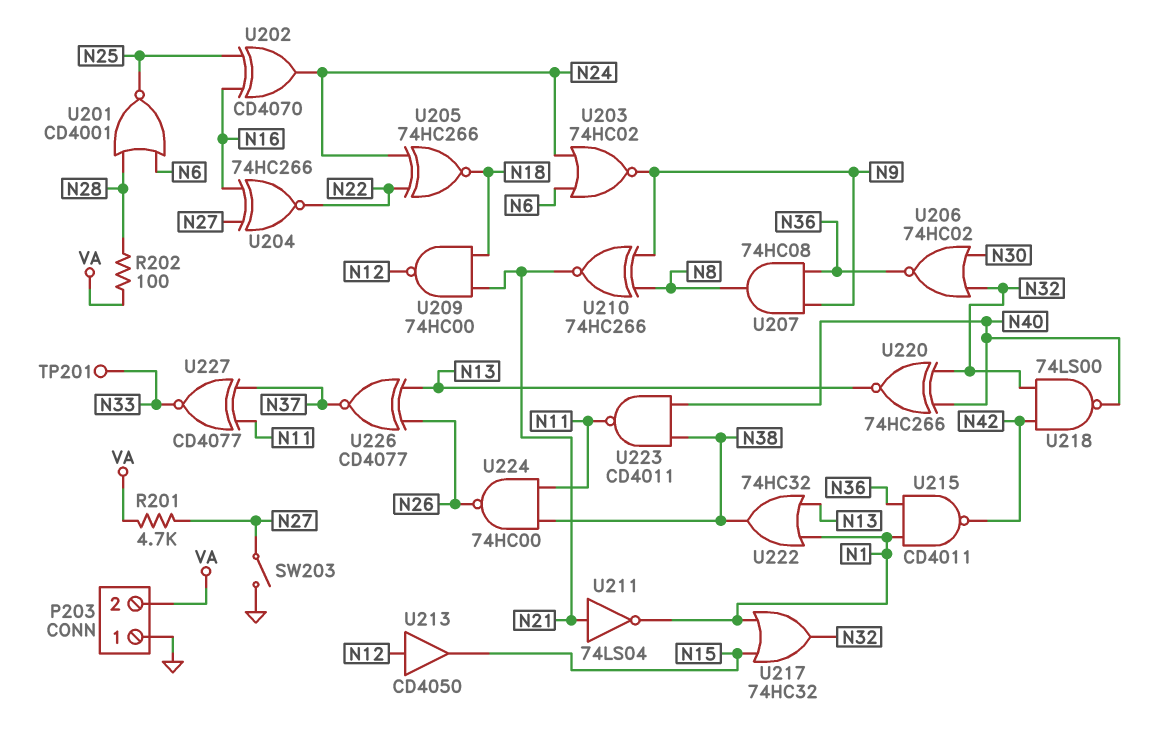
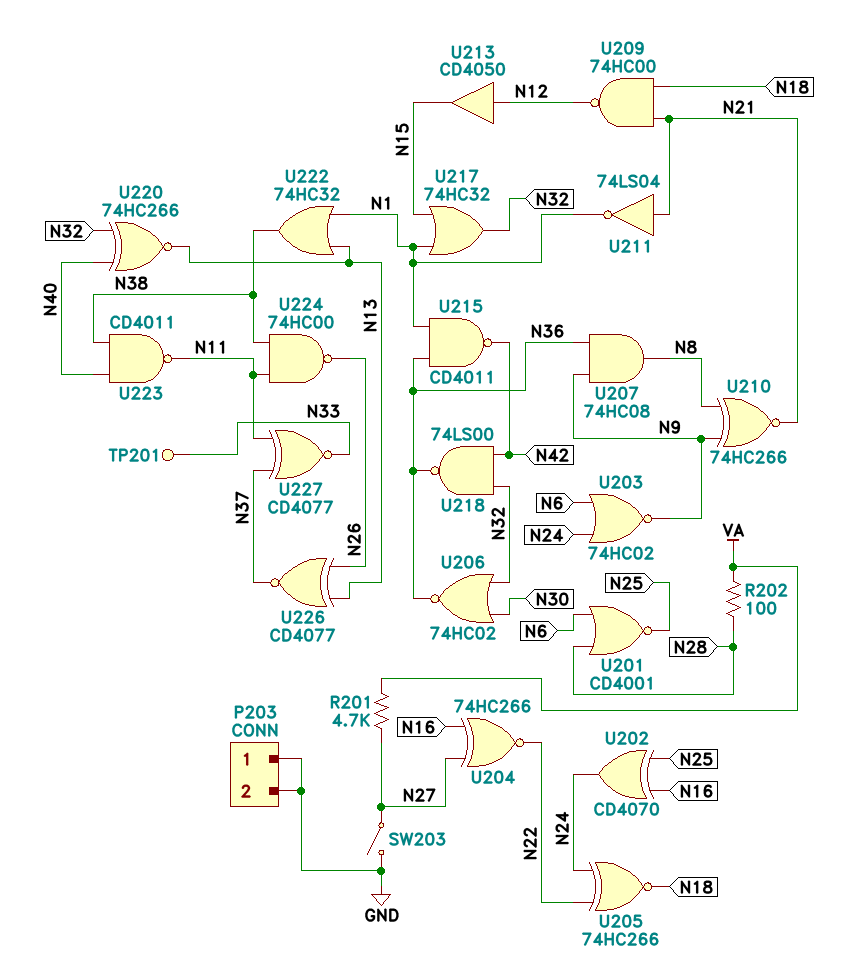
P203 pin 2: VA -> GND
U218: NAND 74LS00 (in N32, in N42, out N40) -> NAND 74LS00 (in N32, in N42, out N36)

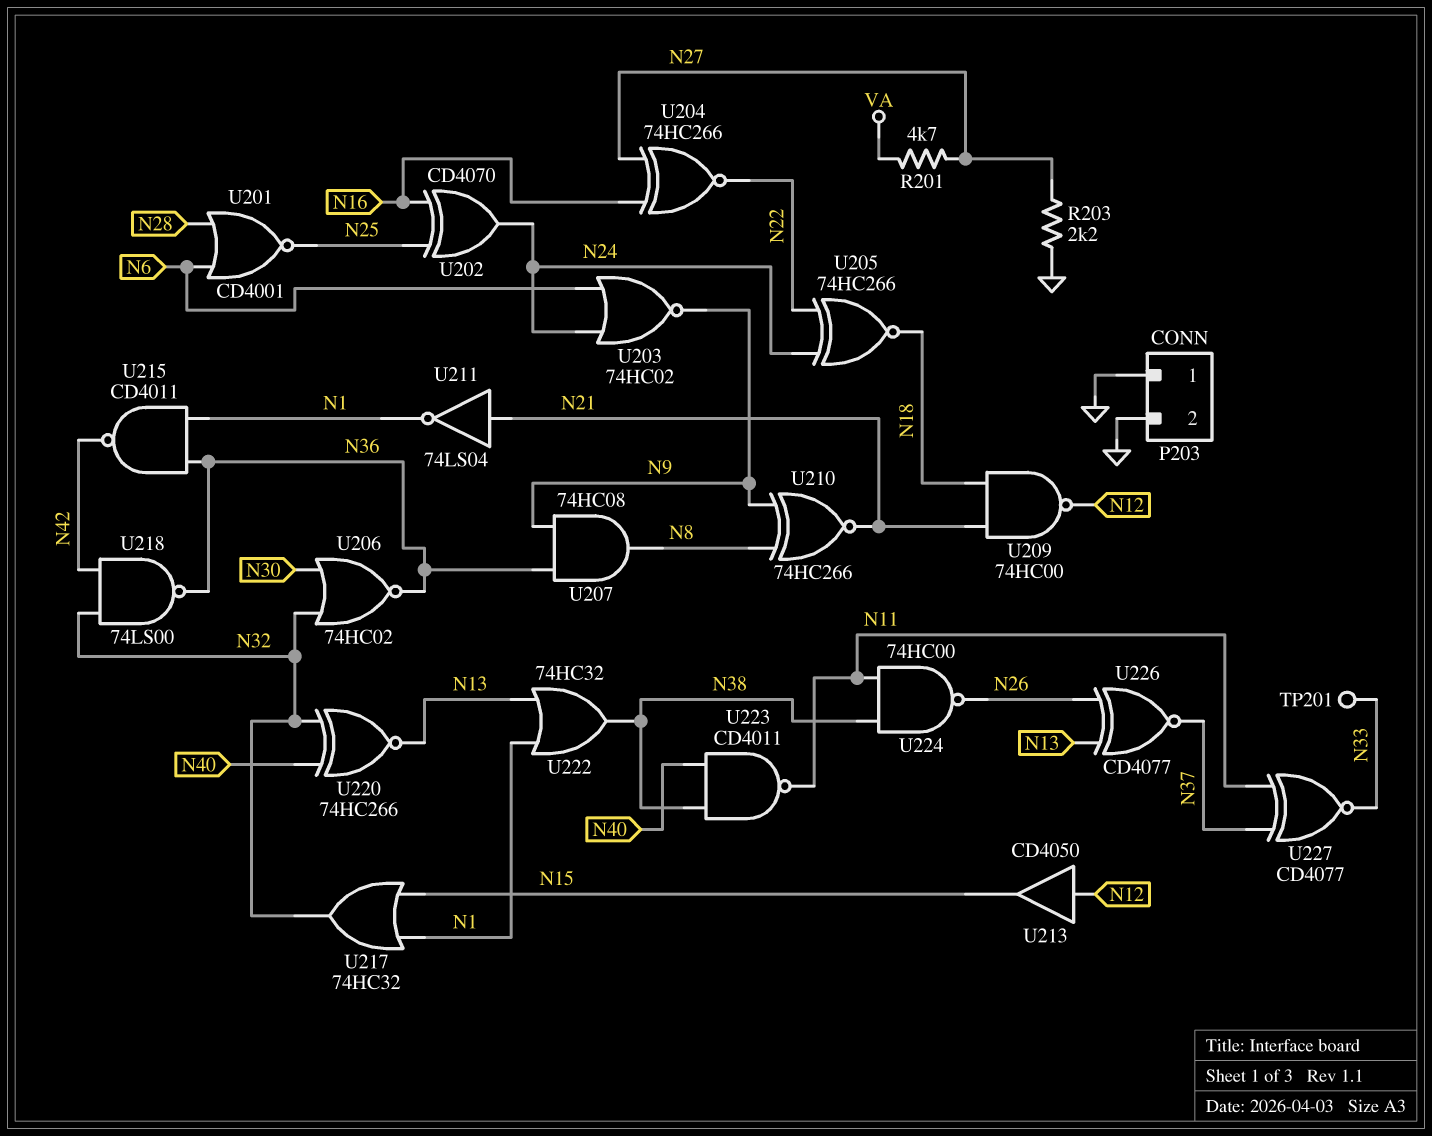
R202: 100 (N28, VA) -> none
R203: none -> 2.2k (GND, N27)
SW203: switch (GND, N27) -> none

